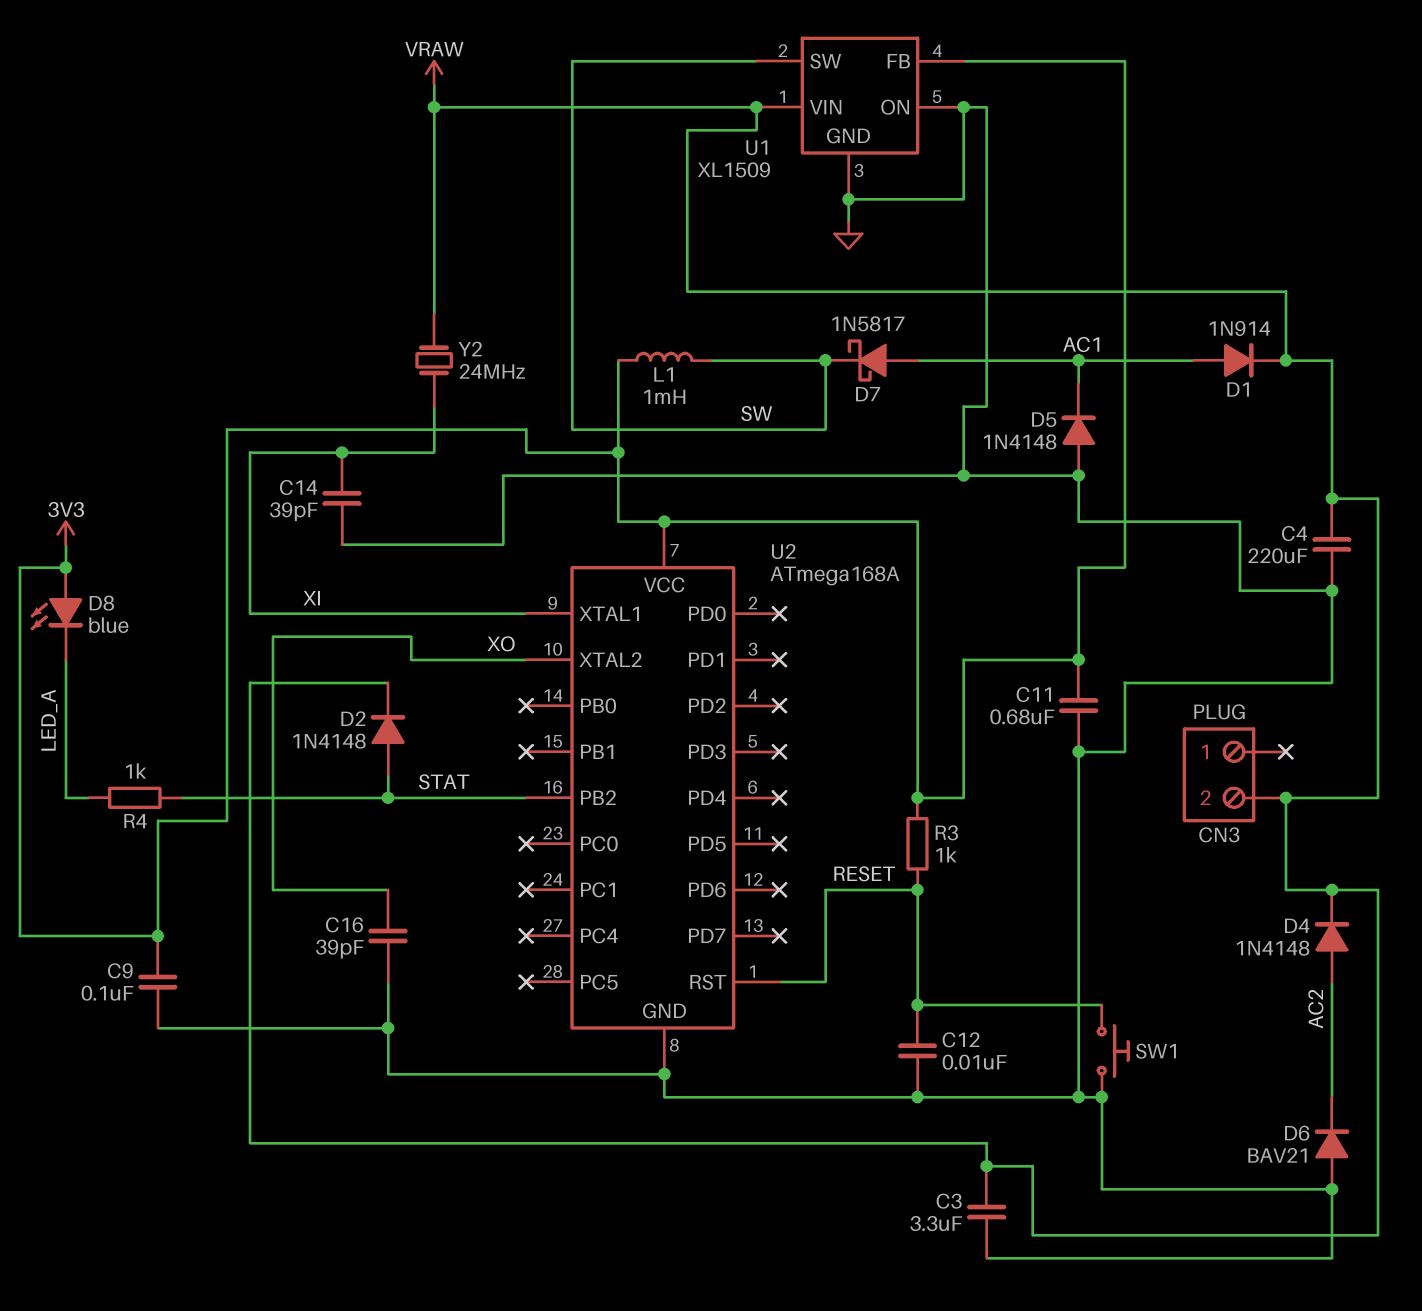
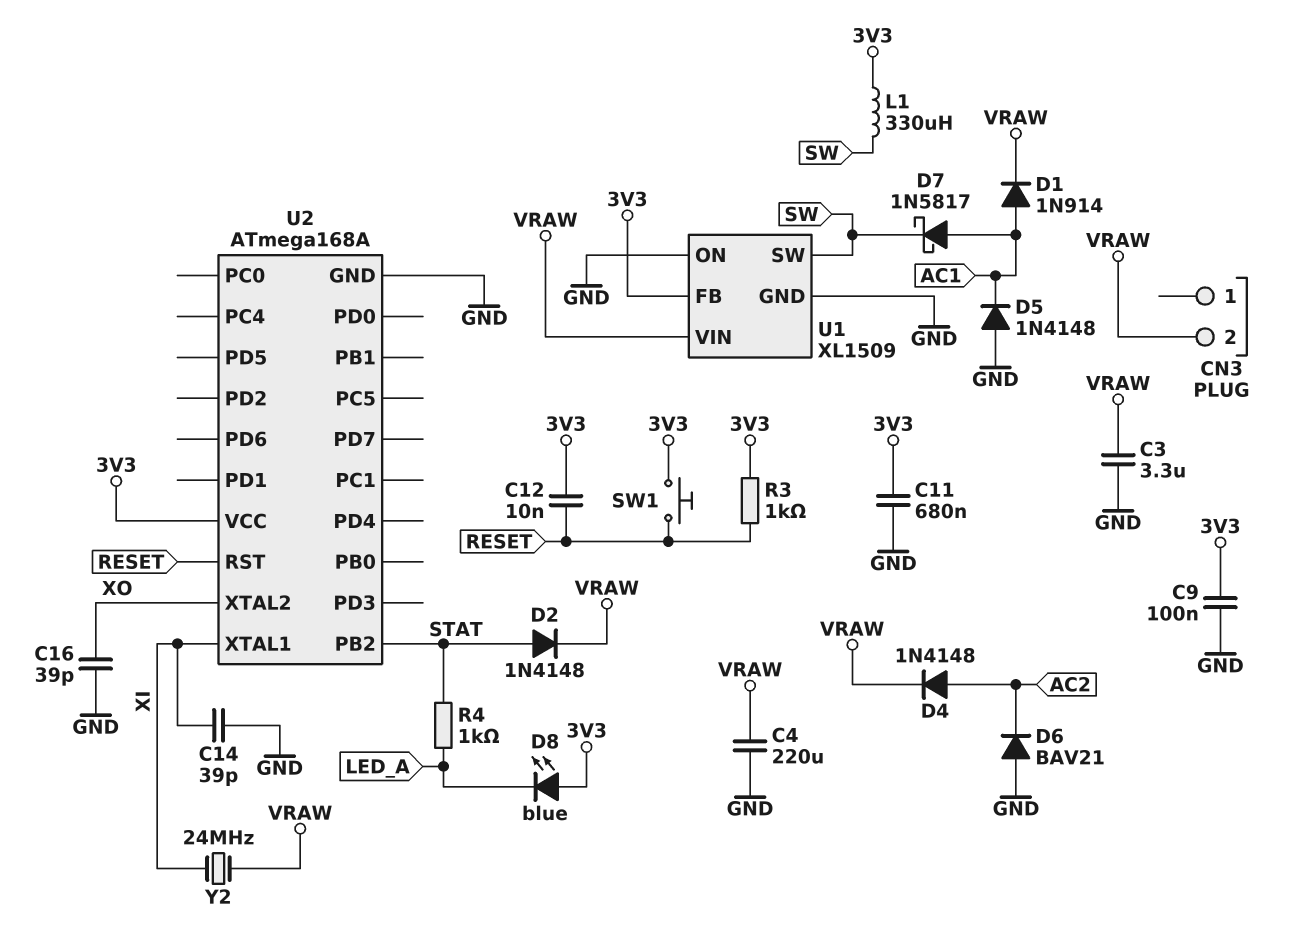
C12: 10nF (GND, RESET) -> 10nF (3V3, RESET)
L1: 1mH (3V3, SW) -> 330uH (3V3, SW)
SW1: button (GND, RESET) -> button (3V3, RESET)

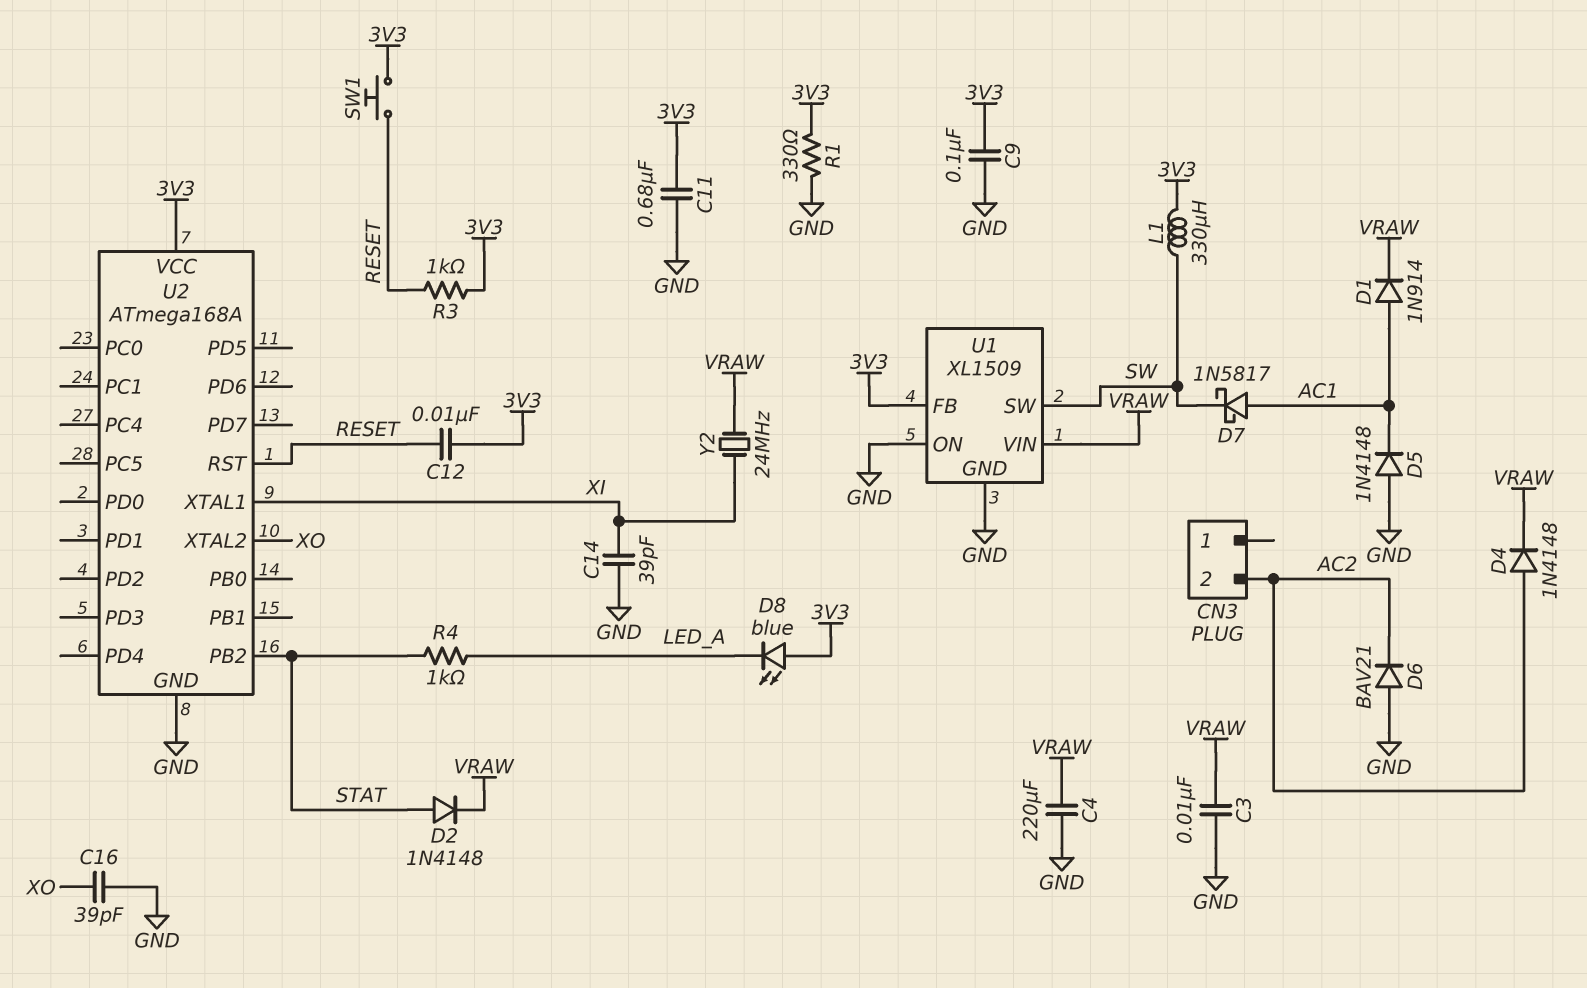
C3: 3.3uF (GND, VRAW) -> 10nF (GND, VRAW)
CN3 pin 2: VRAW -> AC2
R1: none -> 330 (3V3, GND)

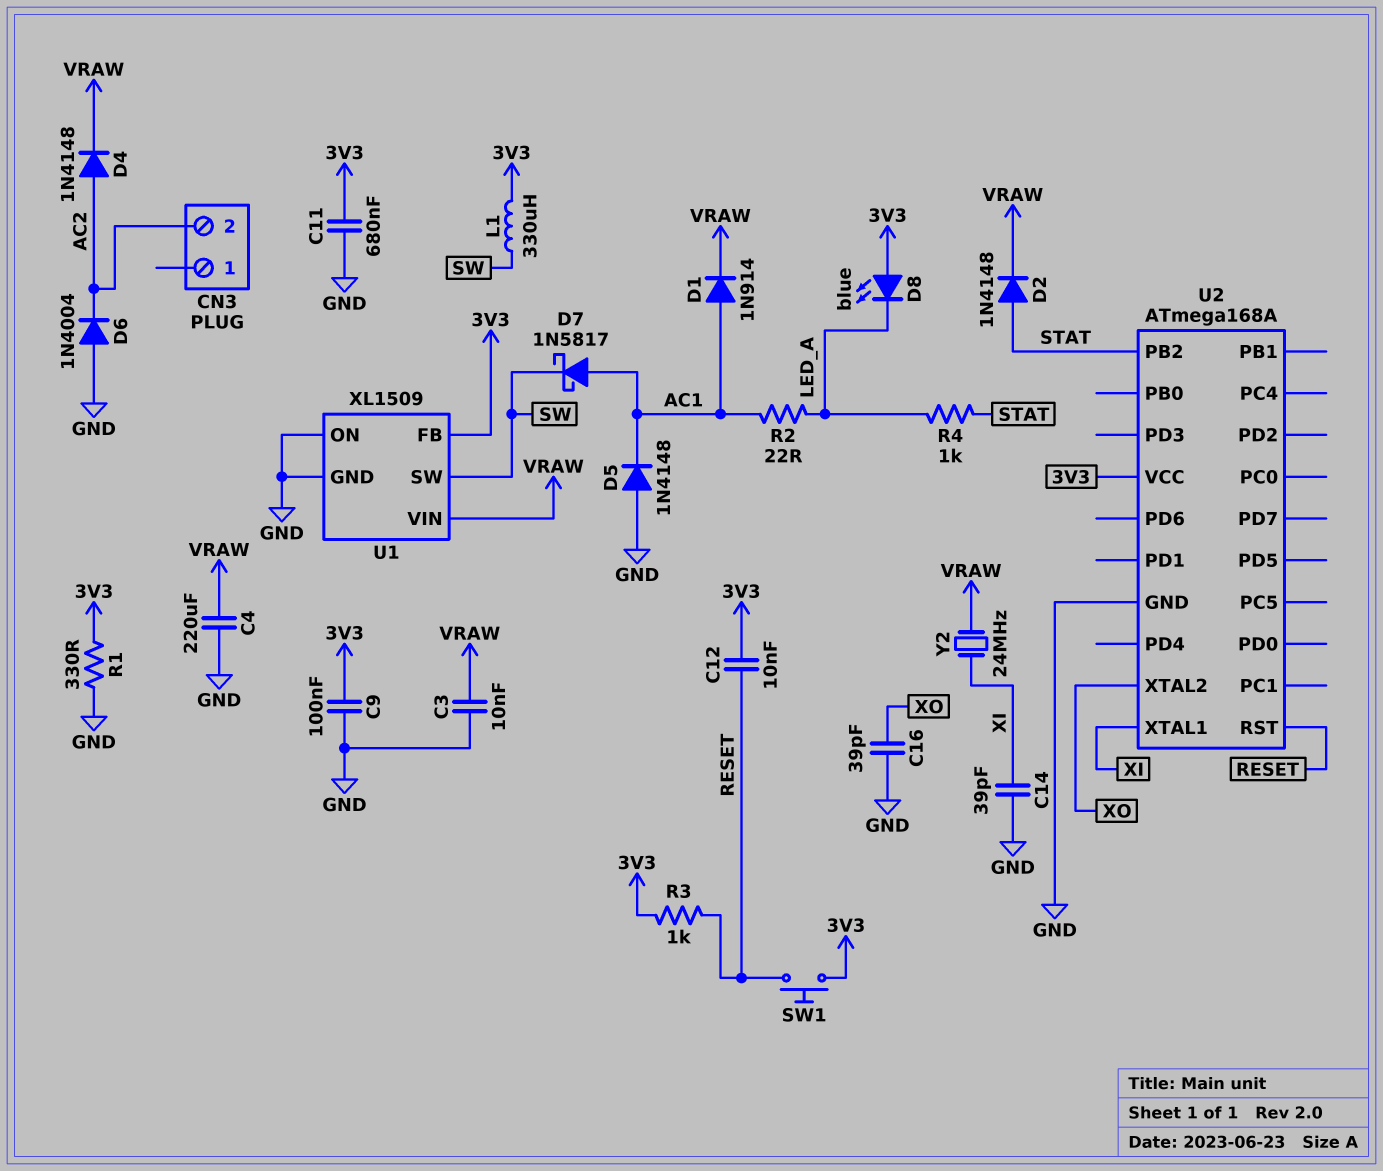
D6: diode BAV21 (A GND, K AC2) -> diode 1N4004 (A GND, K AC2)
R2: none -> 22 (AC1, LED_A)

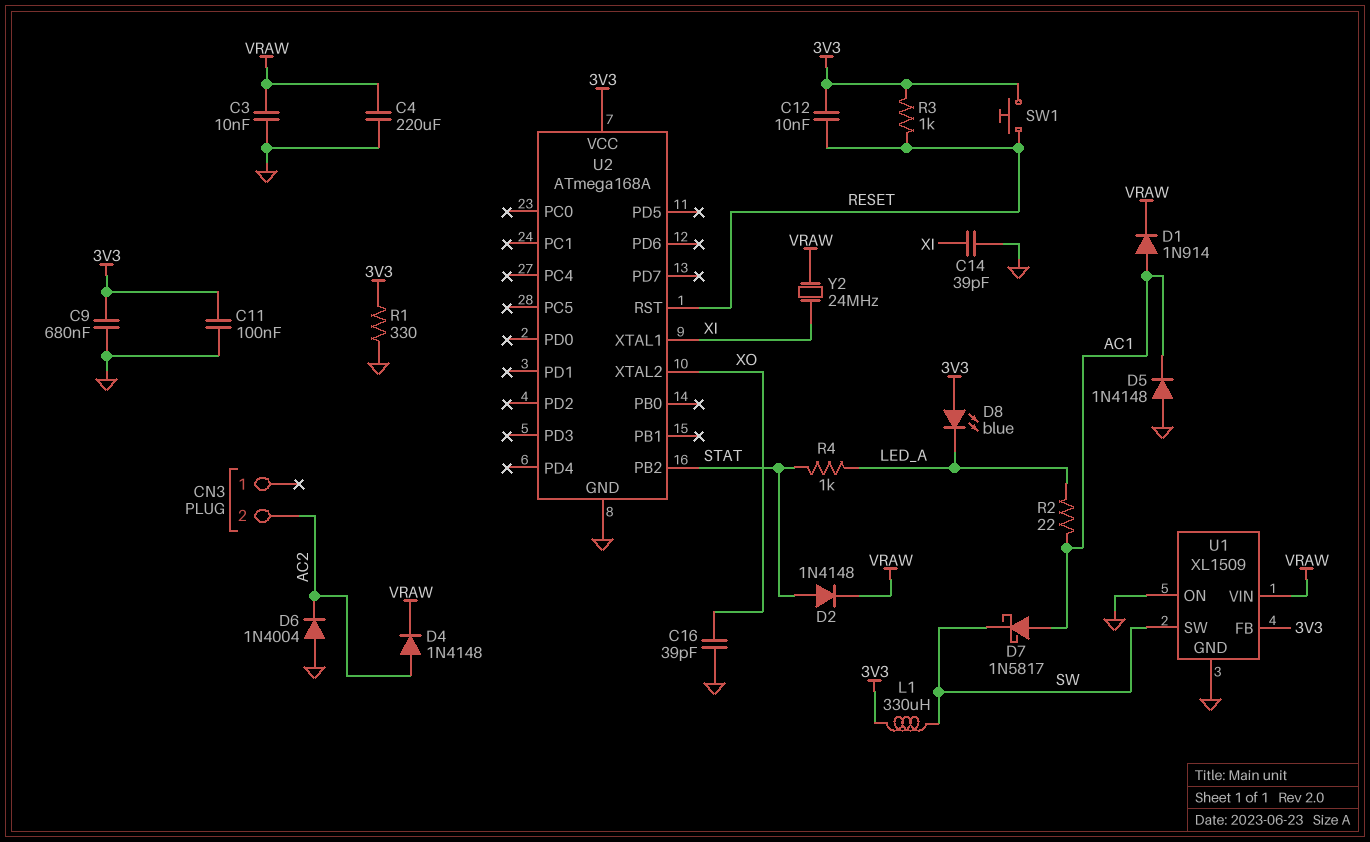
C9: 100nF (3V3, GND) -> 680nF (3V3, GND)
C11: 680nF (3V3, GND) -> 100nF (3V3, GND)

